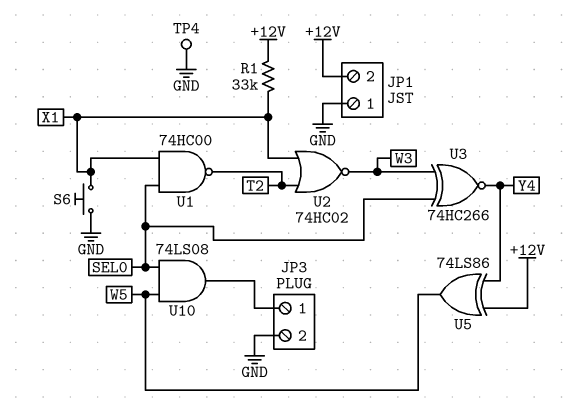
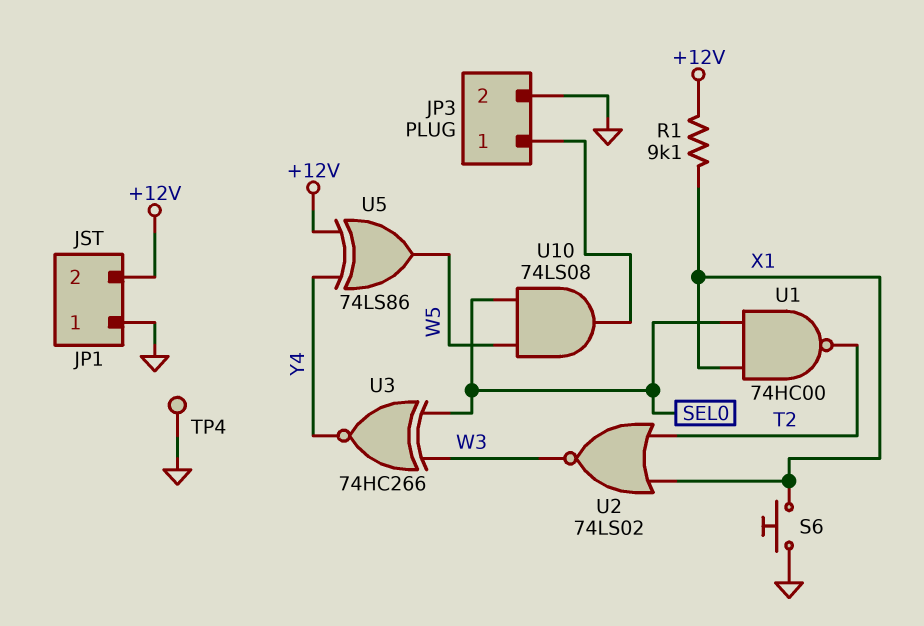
R1: 33k (+12V, X1) -> 9.1k (+12V, X1)
U2: NOR 74HC02 (in T2, in X1, out W3) -> NOR 74LS02 (in T2, in X1, out W3)

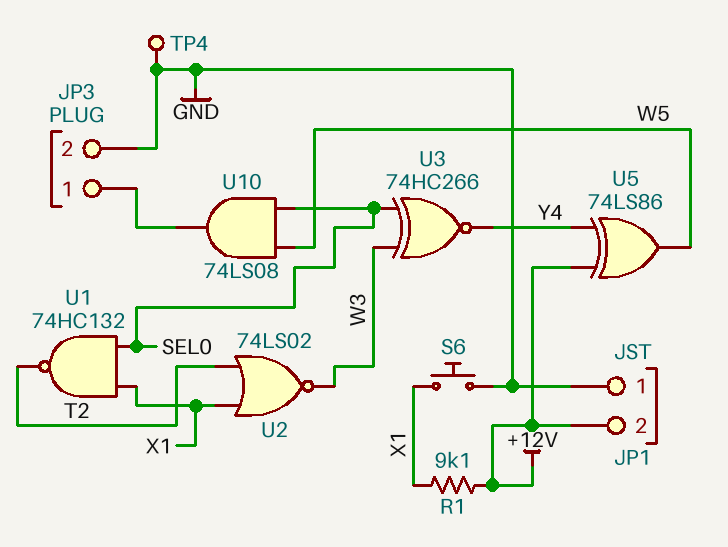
U1: NAND 74HC00 (in SEL0, in X1, out T2) -> NAND 74HC132 (in SEL0, in X1, out T2)

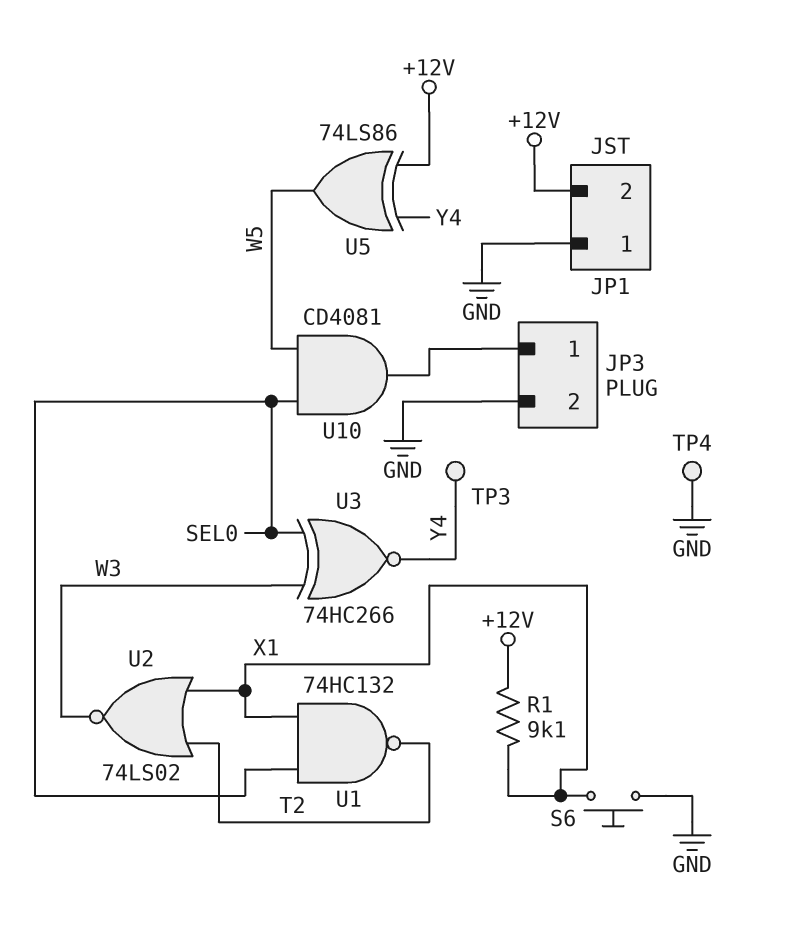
TP3: none -> test point (Y4)
U10: AND 74LS08 (in SEL0, in W5, out JP3/1) -> AND CD4081 (in SEL0, in W5, out JP3/1)

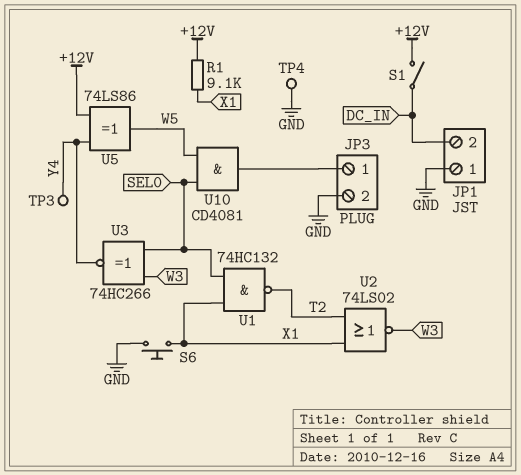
JP1 pin 2: +12V -> DC_IN
S1: none -> switch (+12V, DC_IN)

